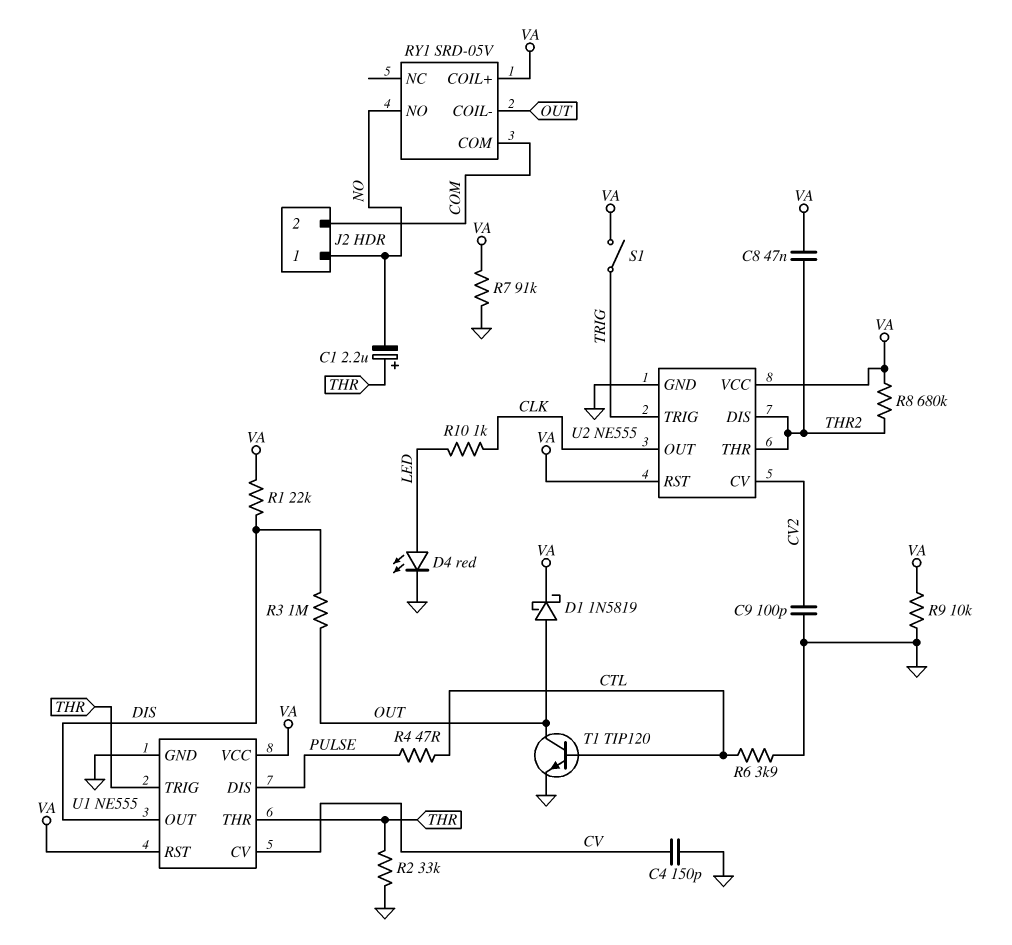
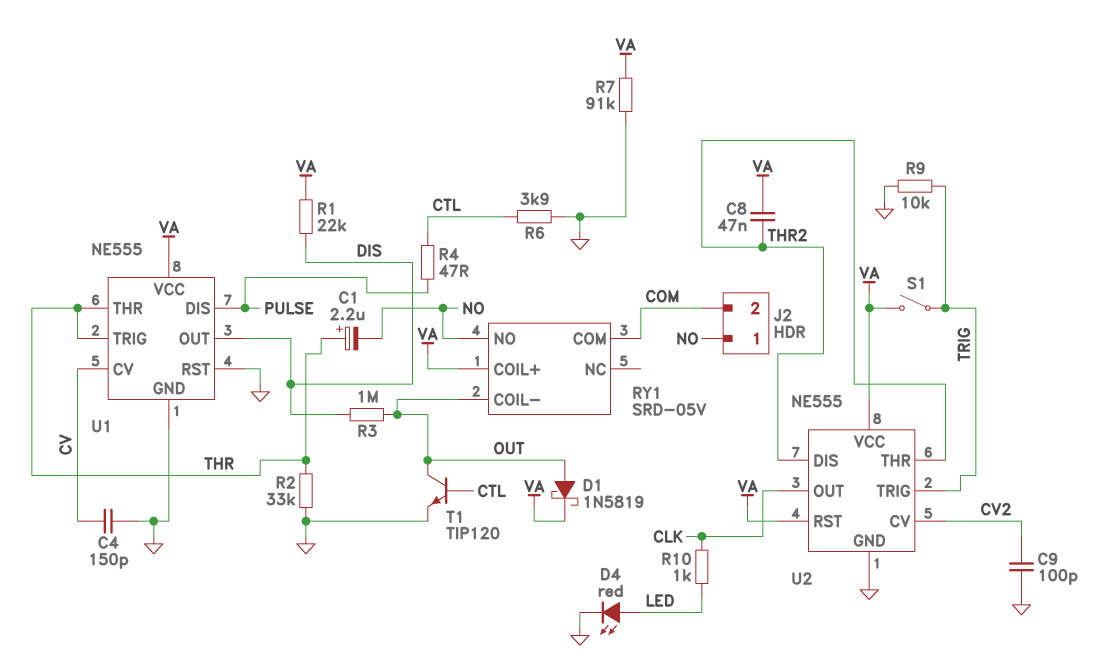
R8: 680k (THR2, VA) -> none
R9: 10k (GND, VA) -> 10k (GND, TRIG)
U1 pin RST: VA -> GND

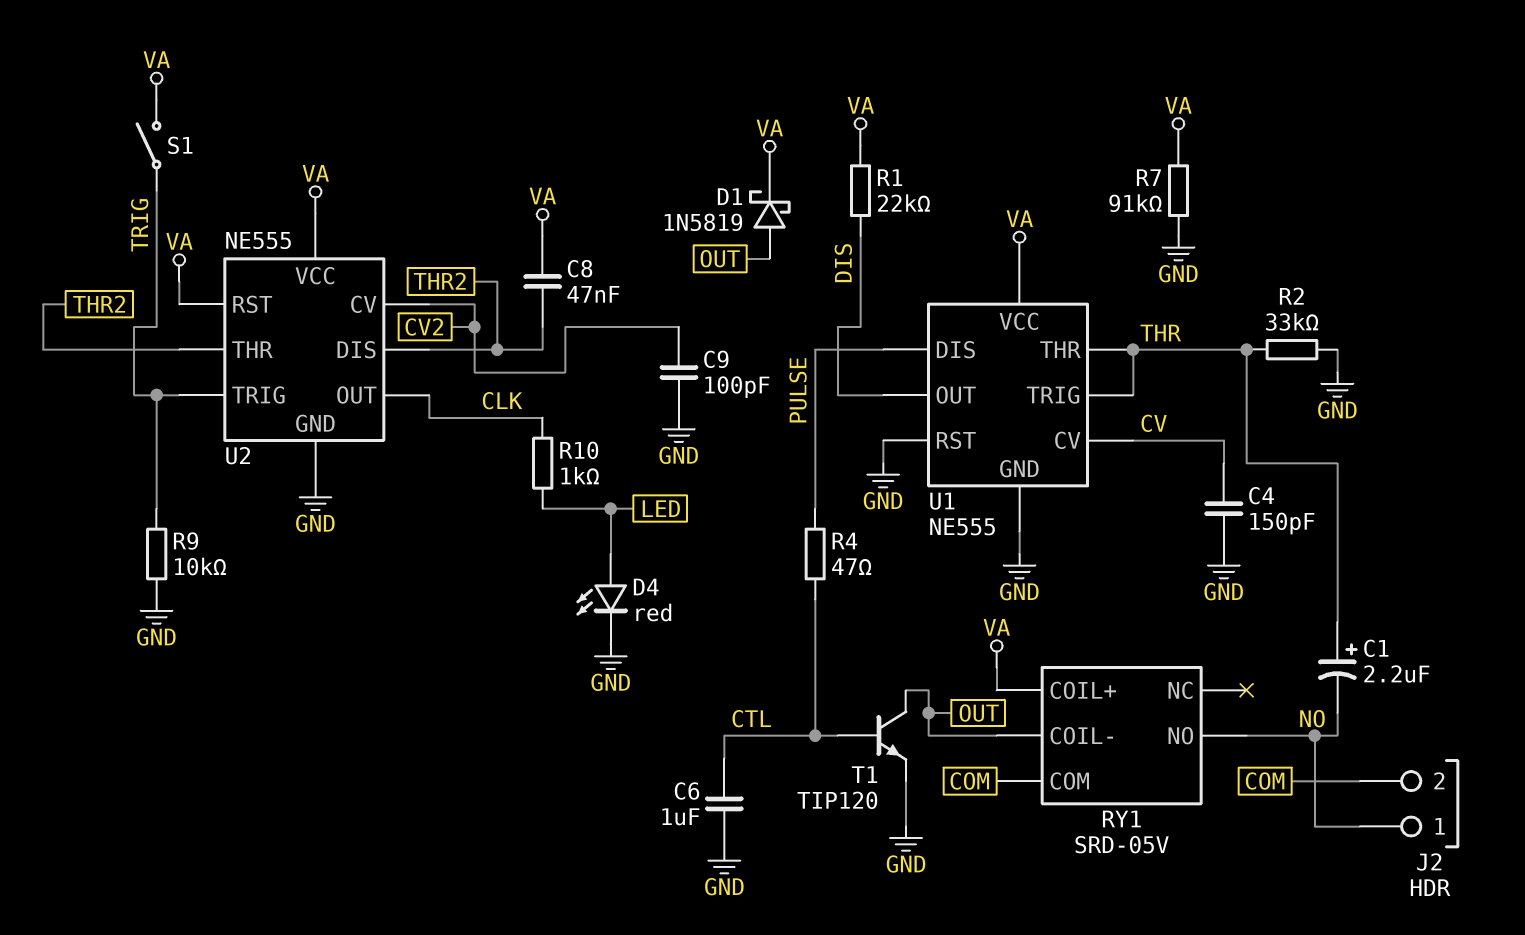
C6: none -> 1uF (CTL, GND)
R3: 1M (DIS, OUT) -> none
R6: 3.9k (CTL, GND) -> none

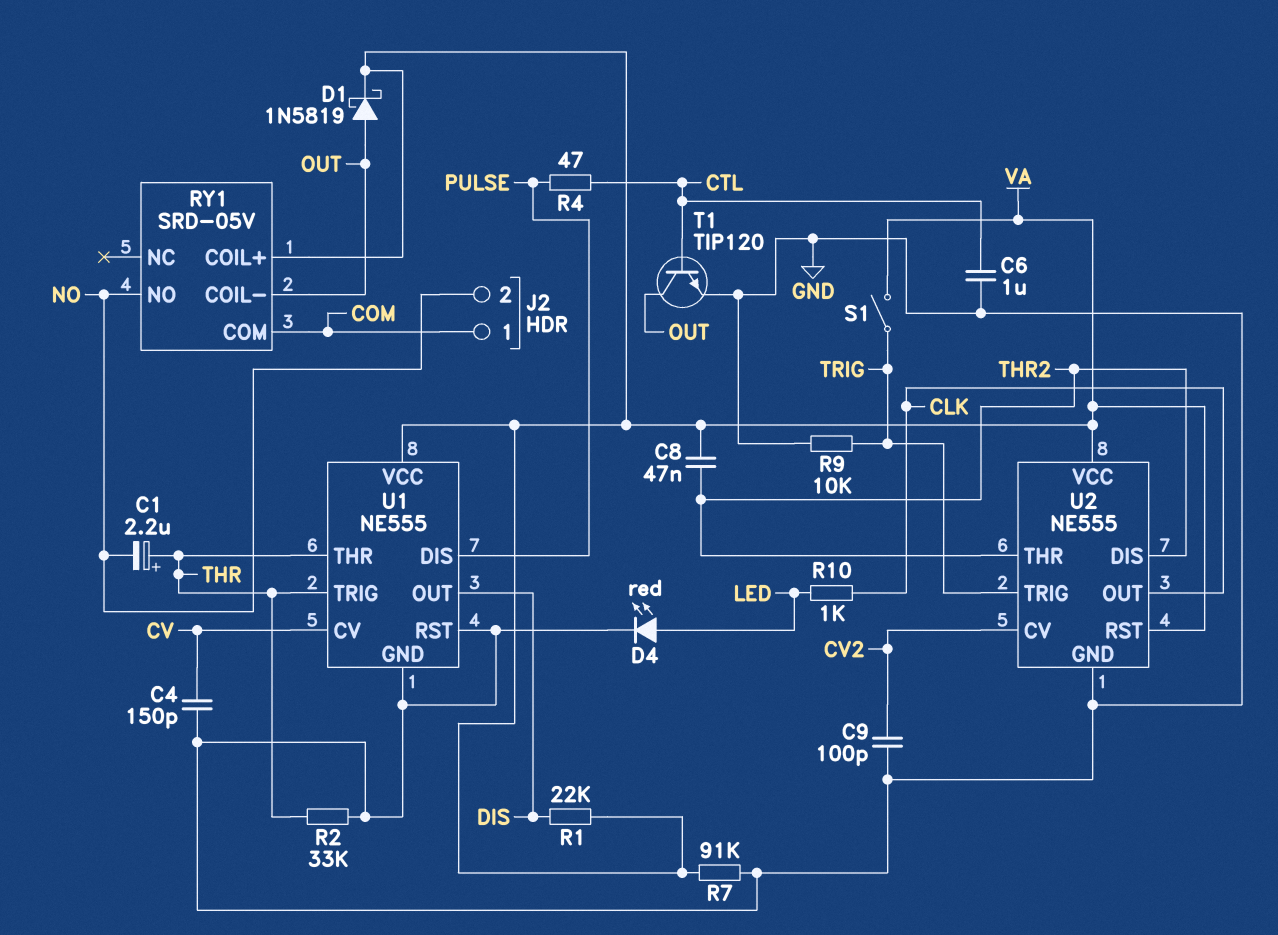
J2 pin 1: NO -> COM
J2 pin 2: COM -> NO

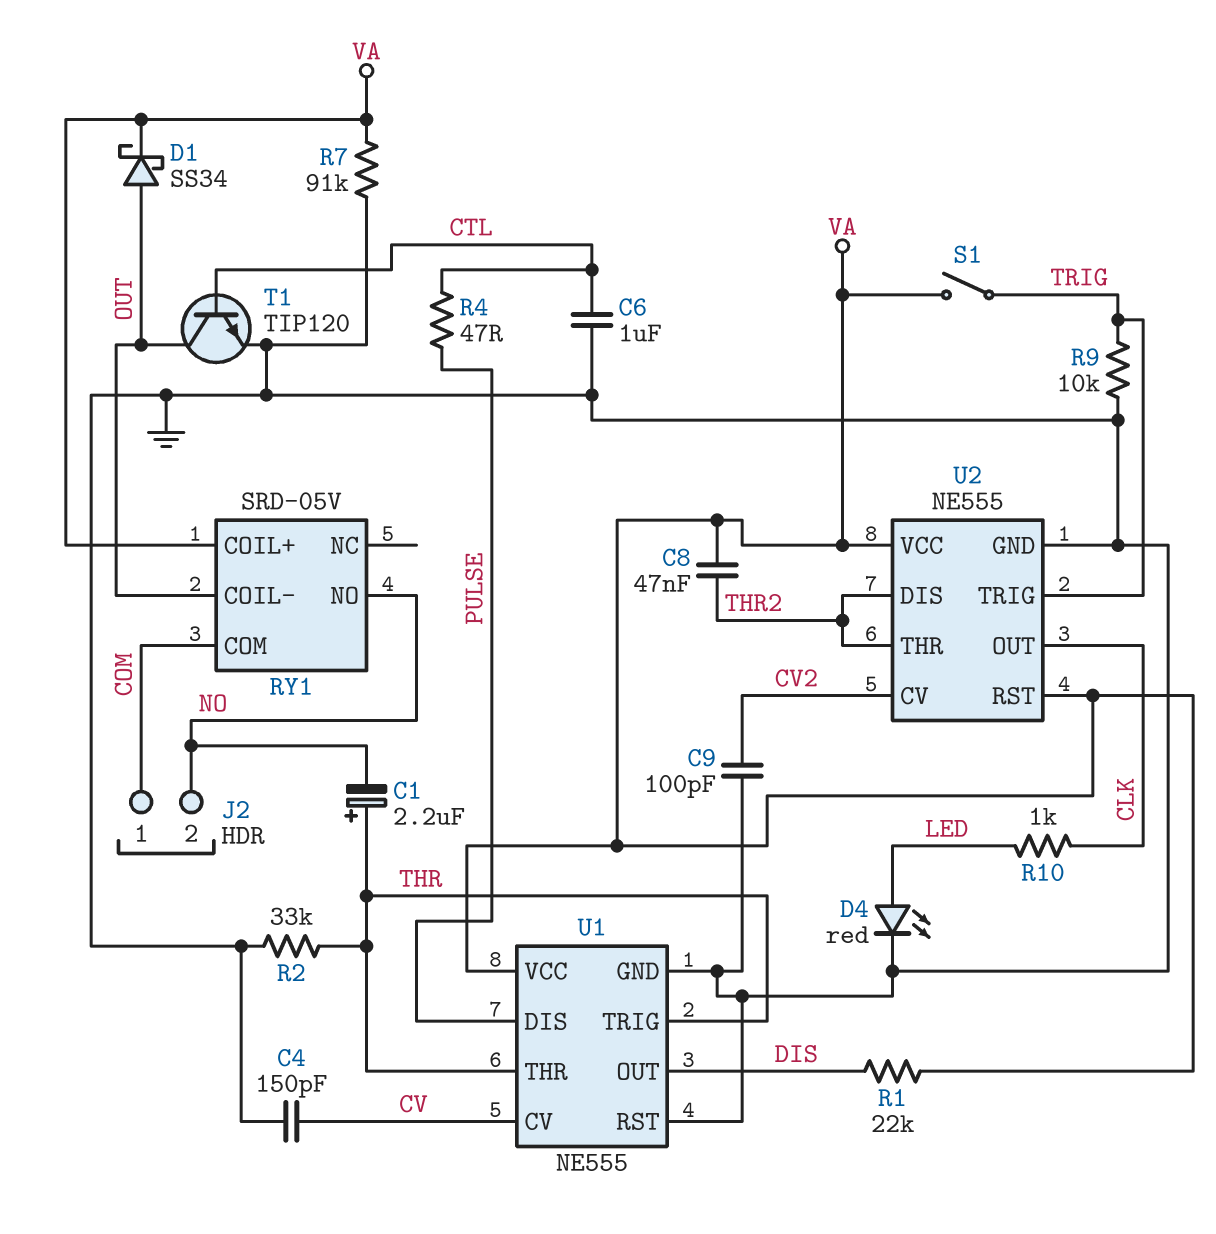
D1: schottky 1N5819 (A OUT, K VA) -> schottky SS34 (A OUT, K VA)

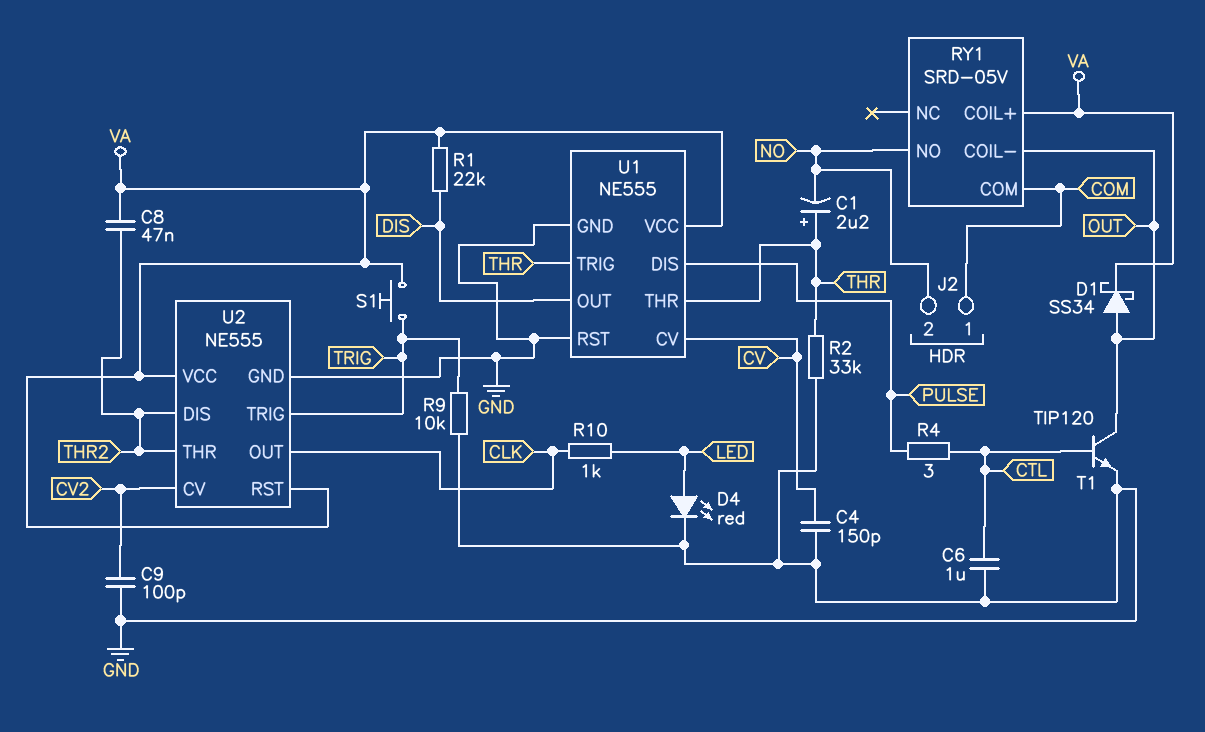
R4: 47 (CTL, PULSE) -> 3 (CTL, PULSE)
R7: 91k (GND, VA) -> none
S1: switch (TRIG, VA) -> button (TRIG, VA)

